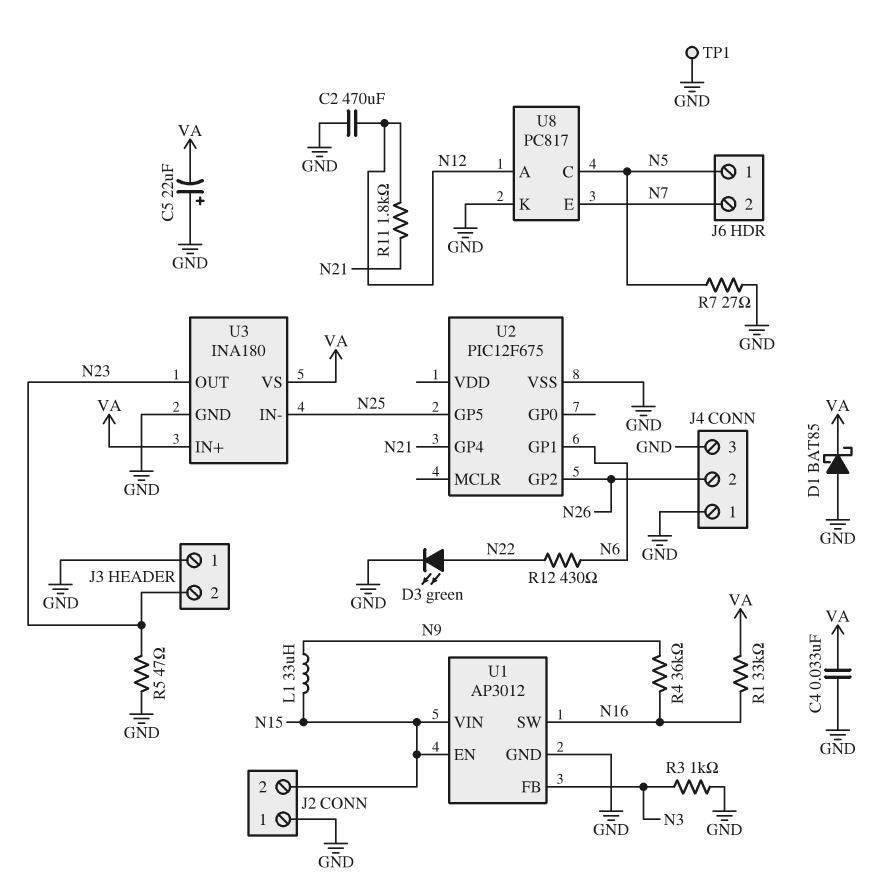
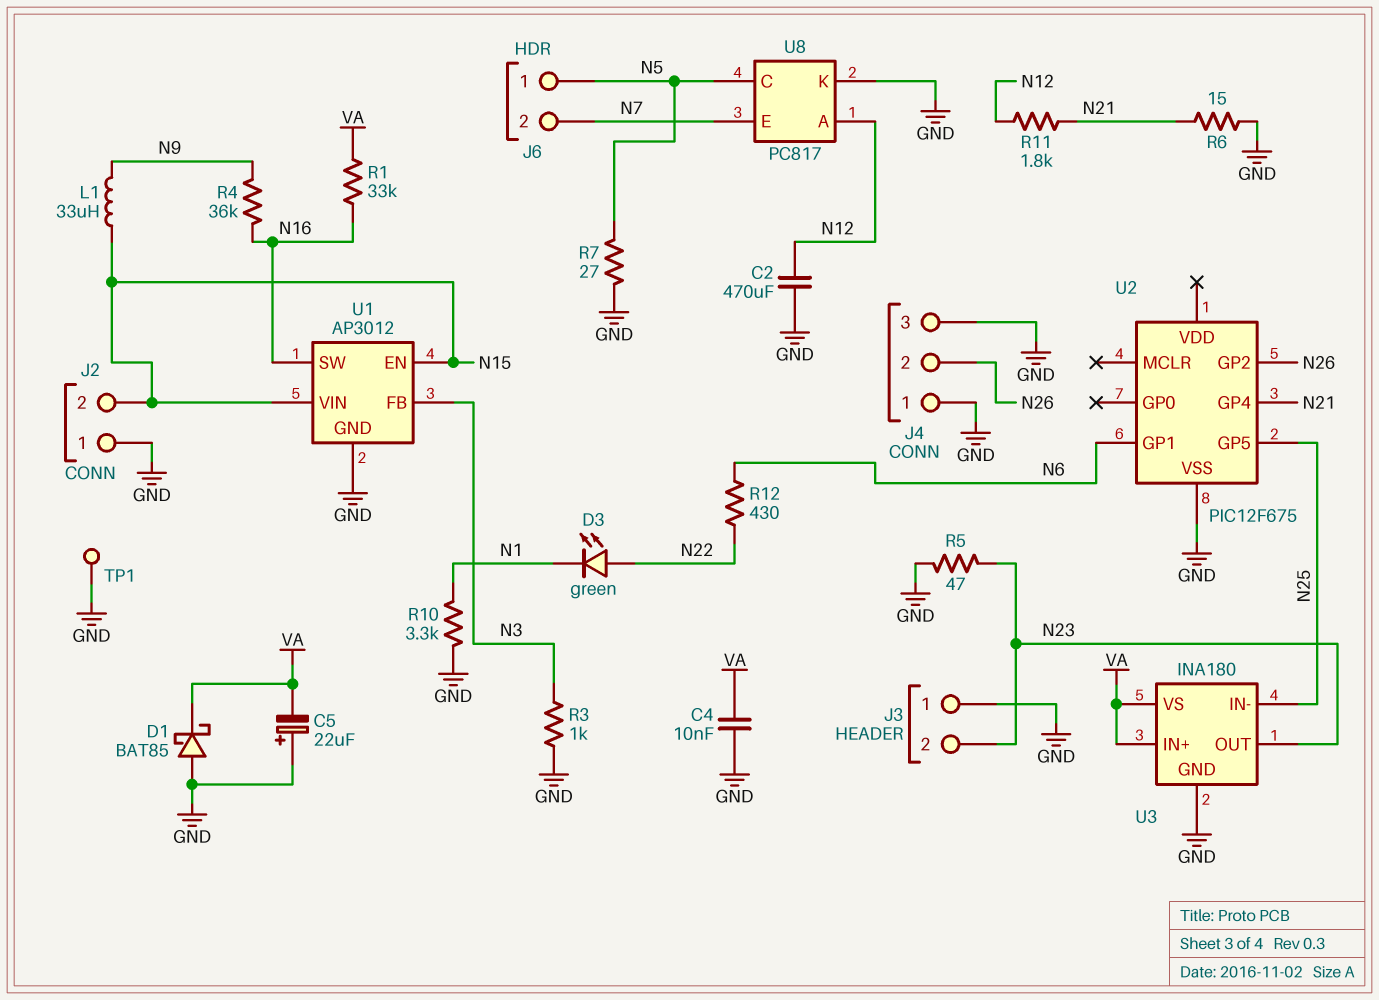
C4: 33nF (GND, VA) -> 10nF (GND, VA)
D3: LED green (A N22, K GND) -> LED green (A N22, K N1)
R6: none -> 15 (GND, N21)
R10: none -> 3.3k (GND, N1)

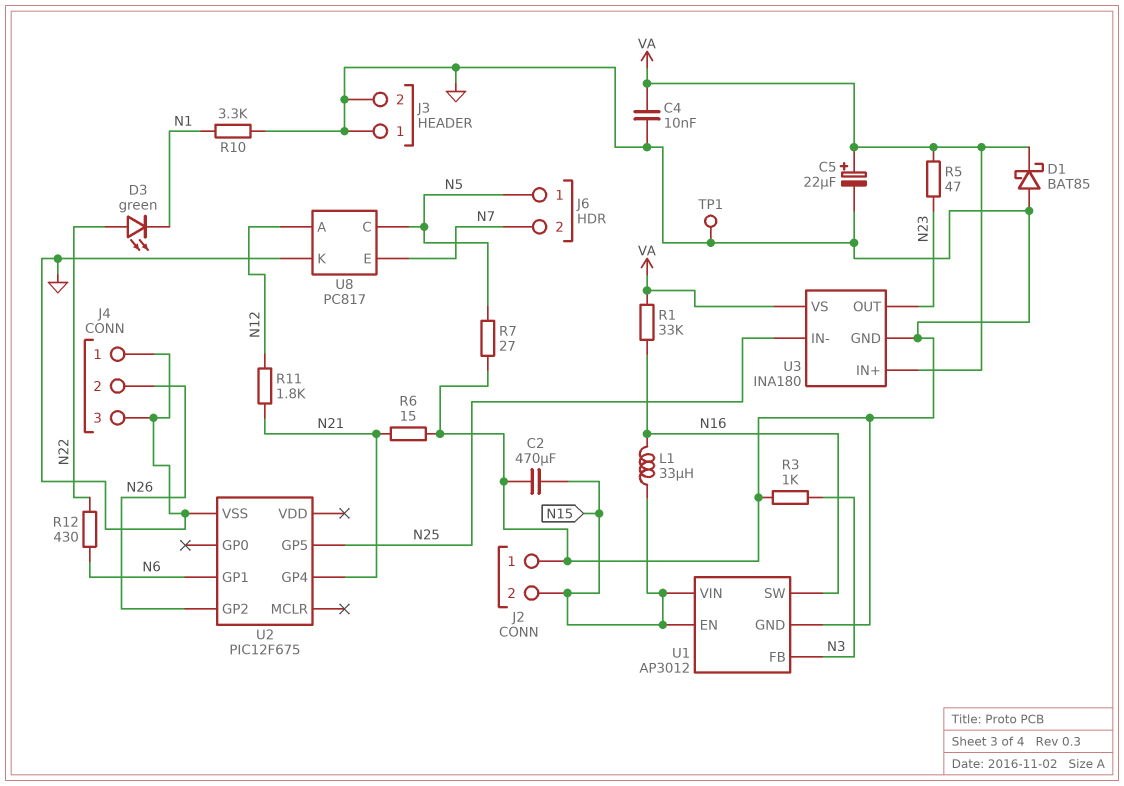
C2: 470uF (GND, N12) -> 470uF (GND, N15)
C5: 22uF (plus GND, minus VA) -> 22uF (plus VA, minus GND)
J3 pin 2: N23 -> GND
L1: 33uH (N9, N15) -> 33uH (N15, N16)
R4: 36k (N9, N16) -> none
R5: 47 (GND, N23) -> 47 (N23, VA)

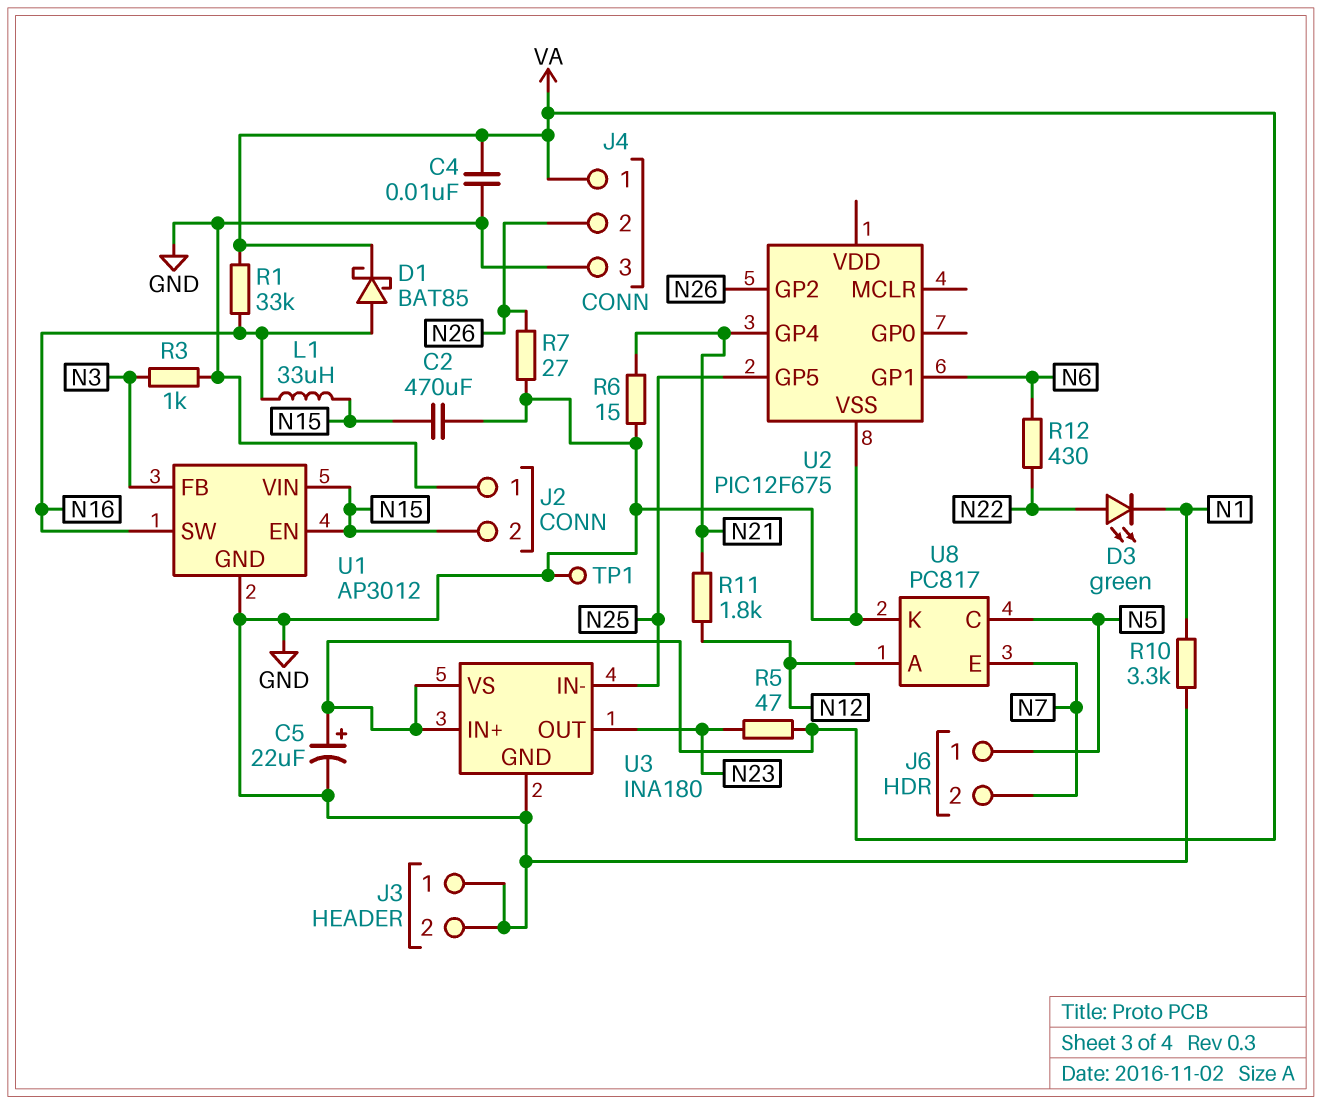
D1: schottky BAT85 (A GND, K VA) -> schottky BAT85 (A N16, K VA)
J4 pin 1: GND -> VA
R7: 27 (GND, N5) -> 27 (GND, N26)

